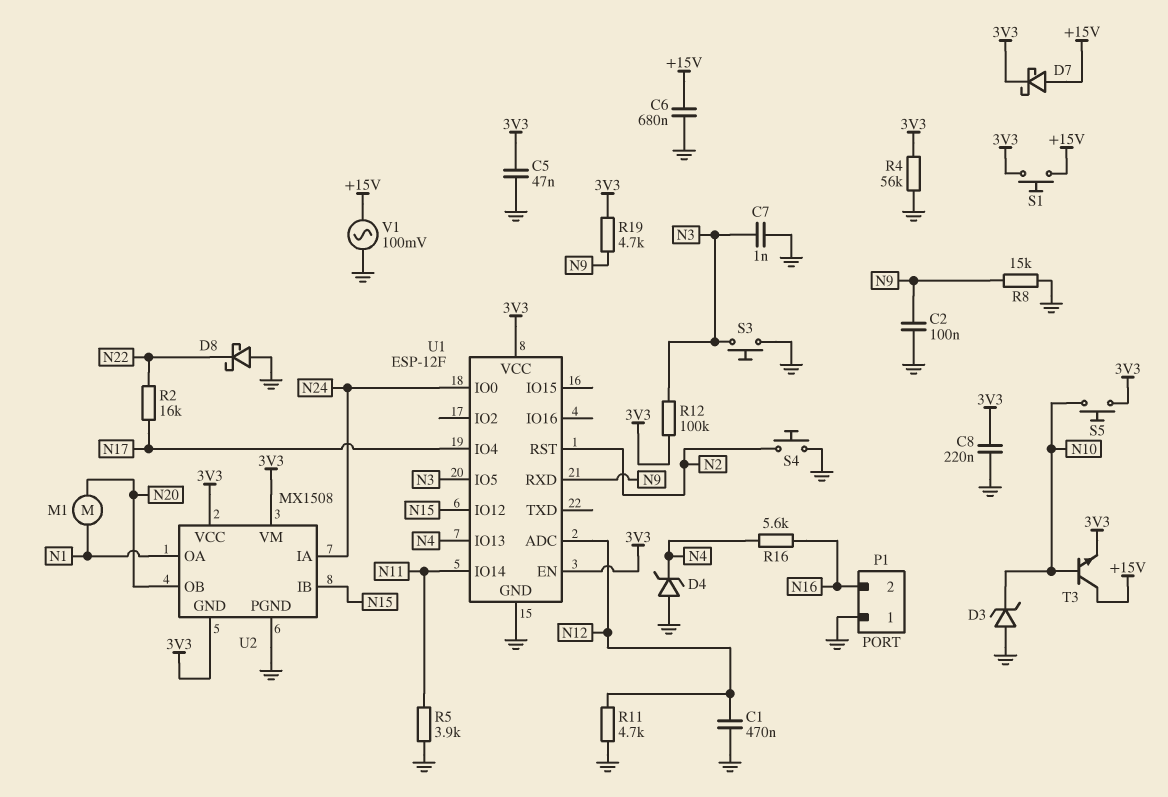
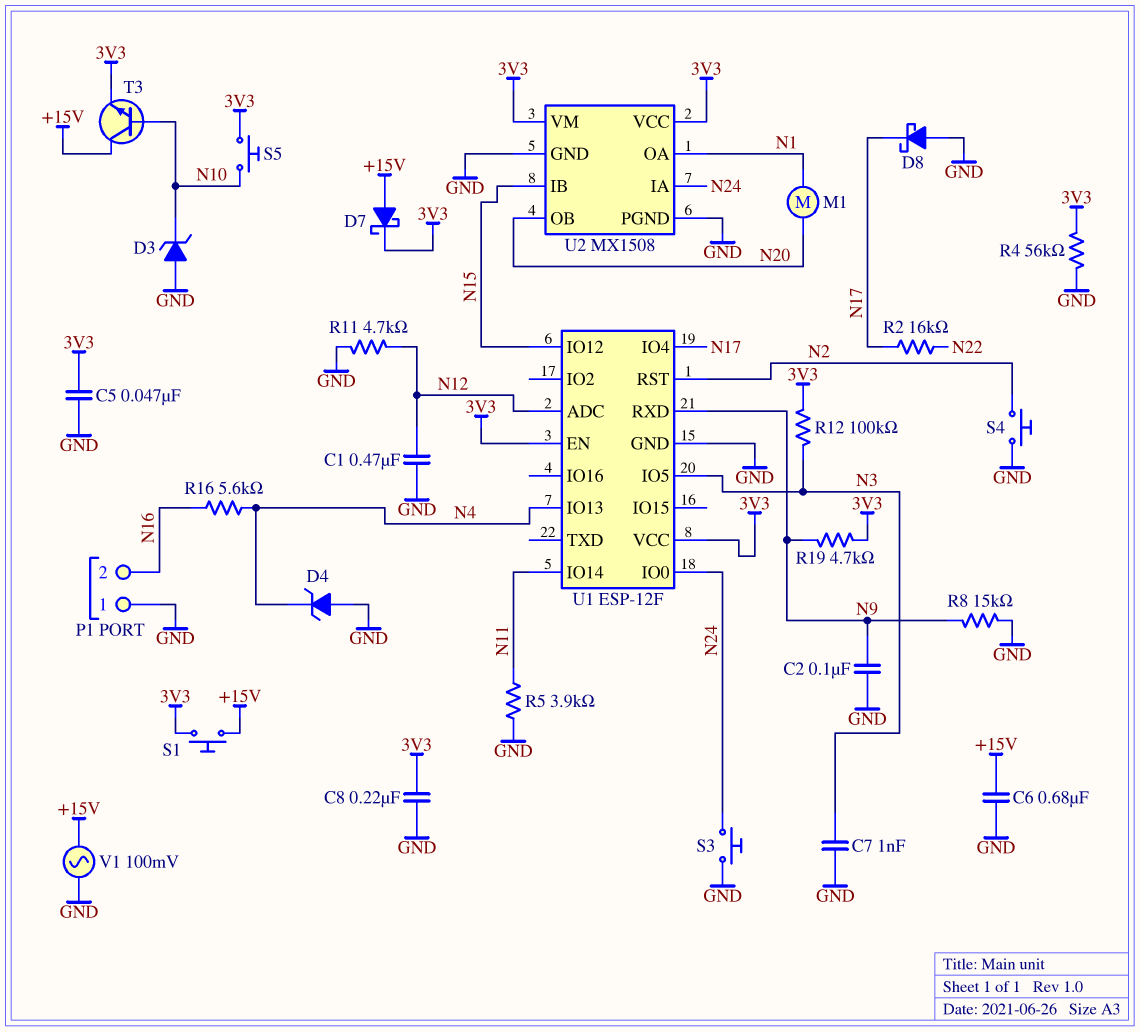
D8: schottky (A GND, K N22) -> schottky (A GND, K N17)
S3: button (GND, N3) -> button (GND, N24)
U2 pin GND: 3V3 -> GND

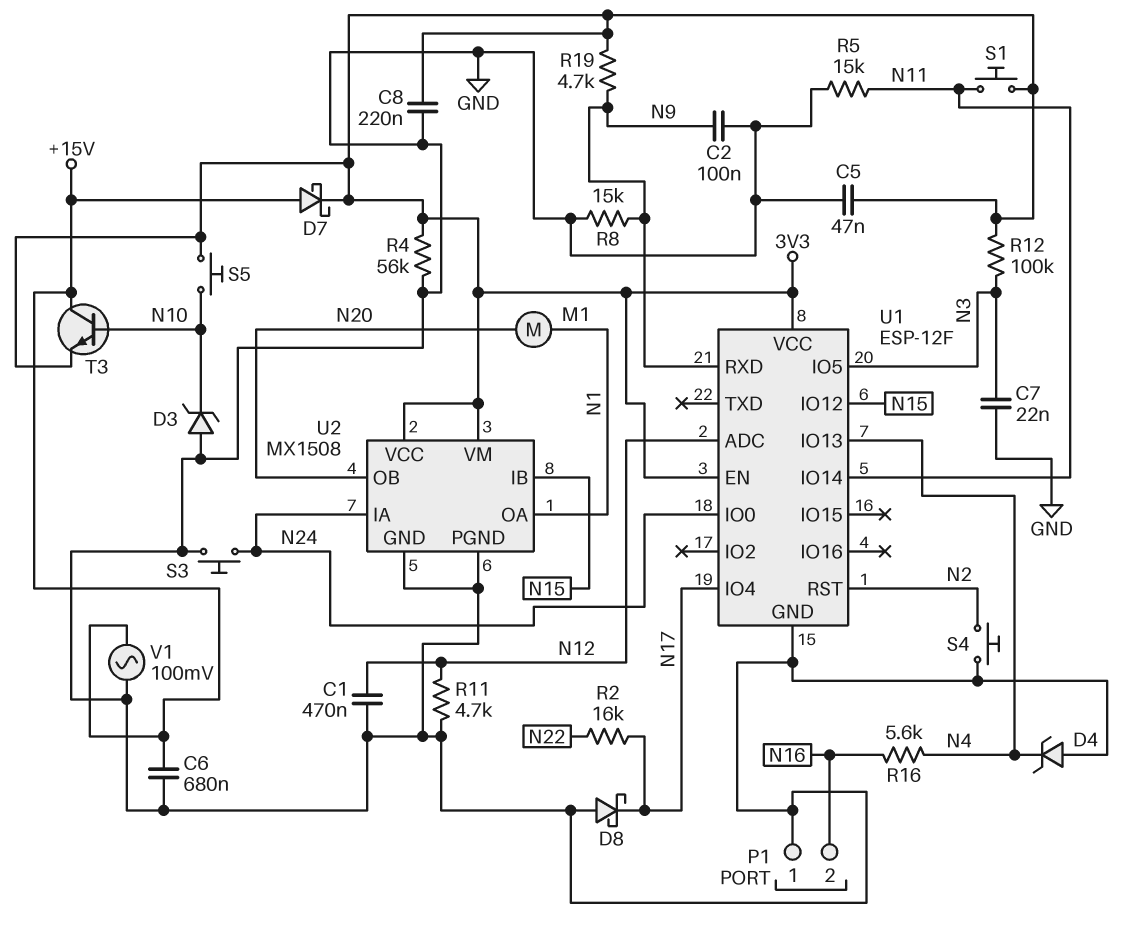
C7: 1nF (GND, N3) -> 22nF (GND, N3)
R5: 3.9k (GND, N11) -> 15k (GND, N11)
S1: button (+15V, 3V3) -> button (3V3, N11)

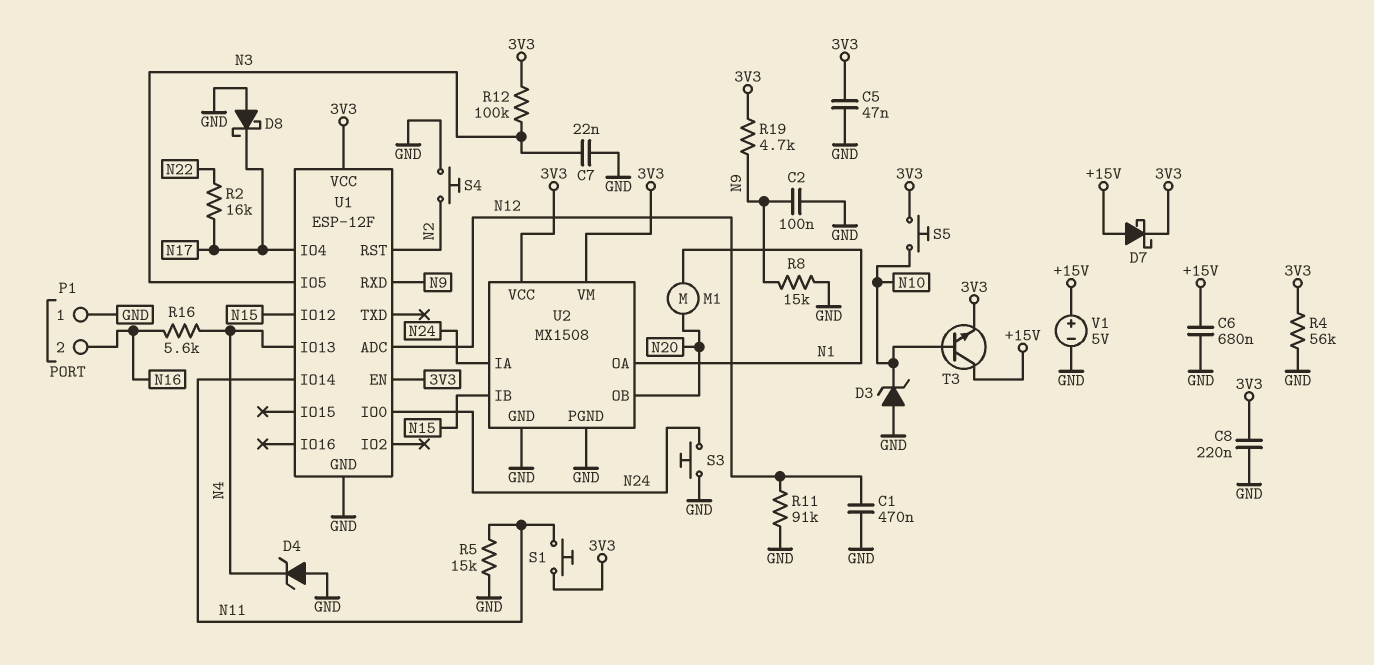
R11: 4.7k (GND, N12) -> 91k (GND, N12)
V1: AC 100mV (+15V, GND) -> 5V (plus +15V, minus GND)

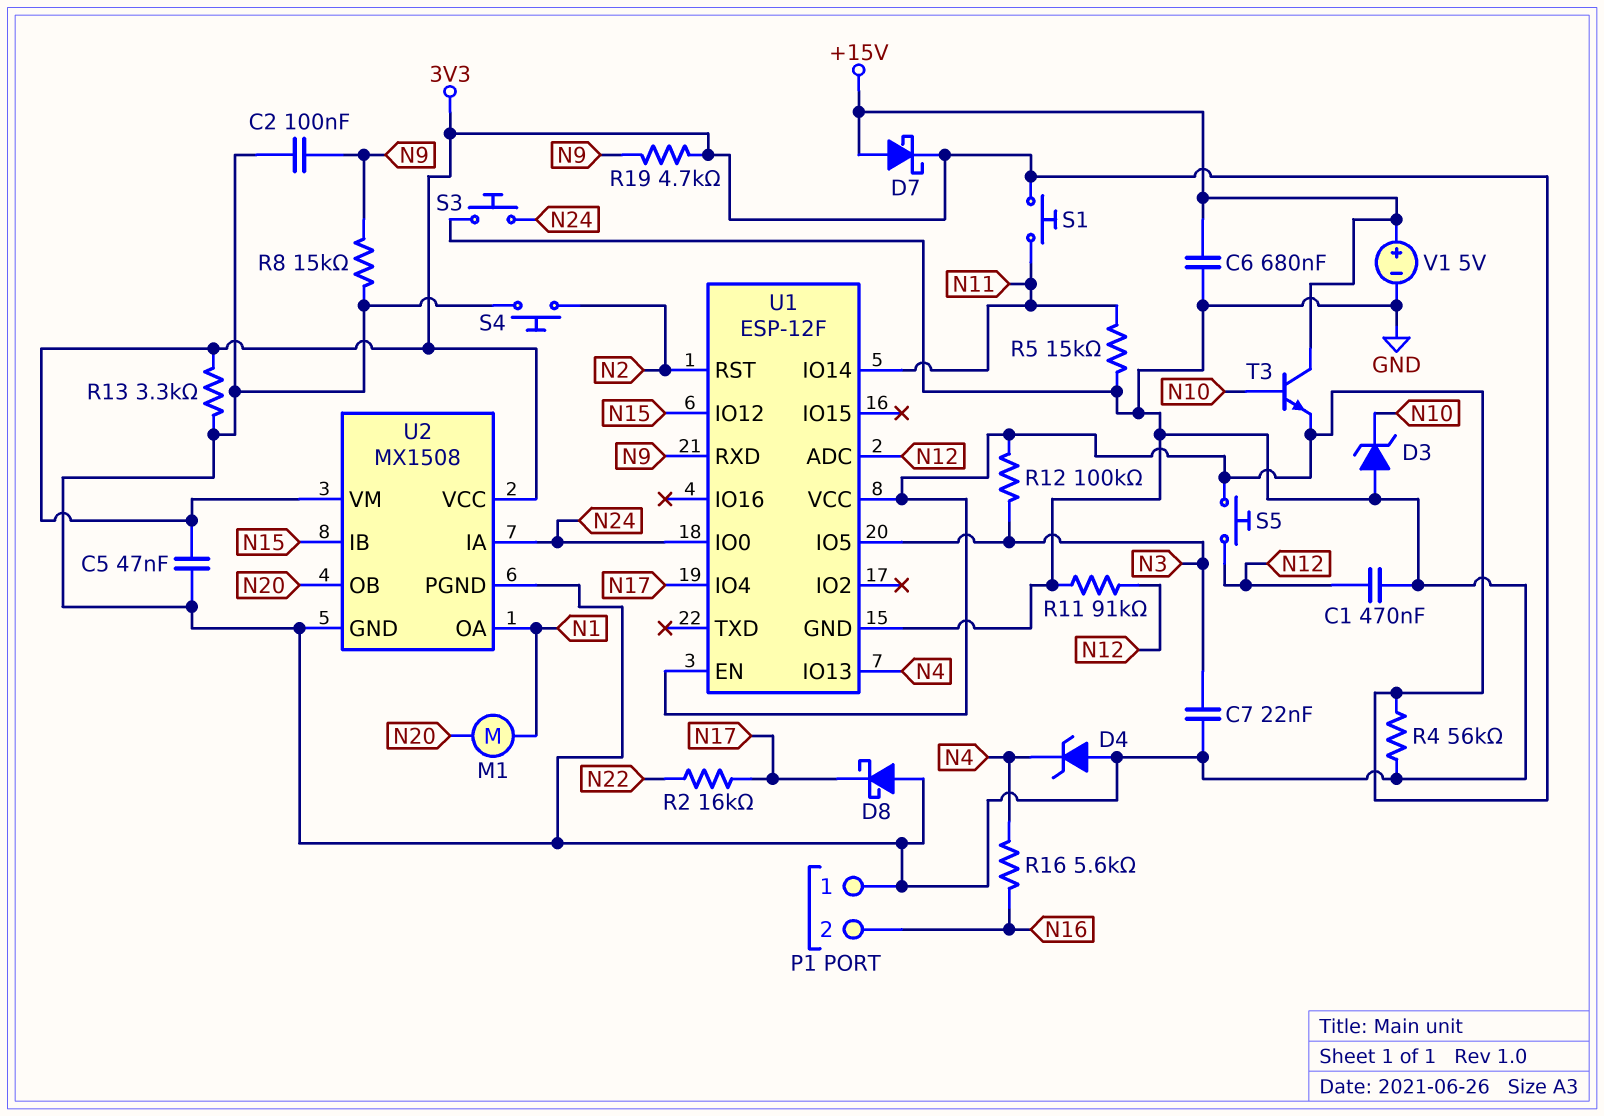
C8: 220nF (3V3, GND) -> none
R13: none -> 3.3k (3V3, GND)
S5: button (3V3, N10) -> button (3V3, N12)

